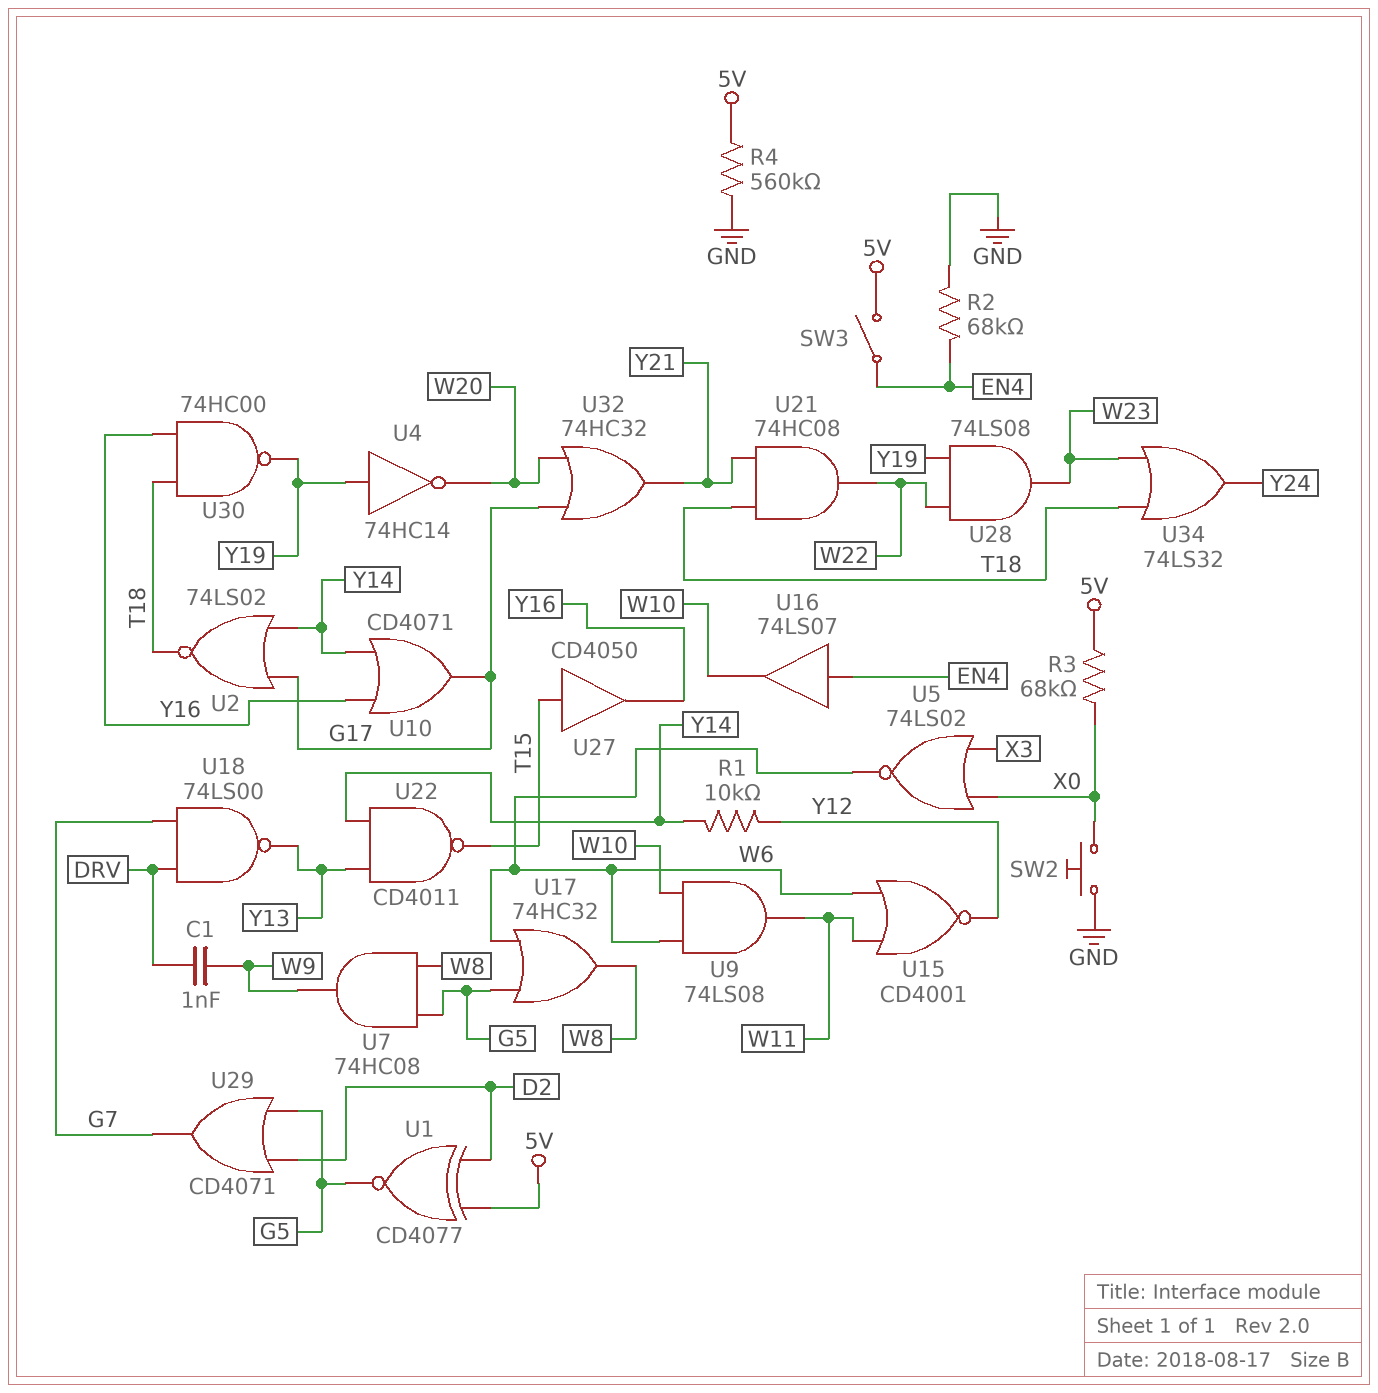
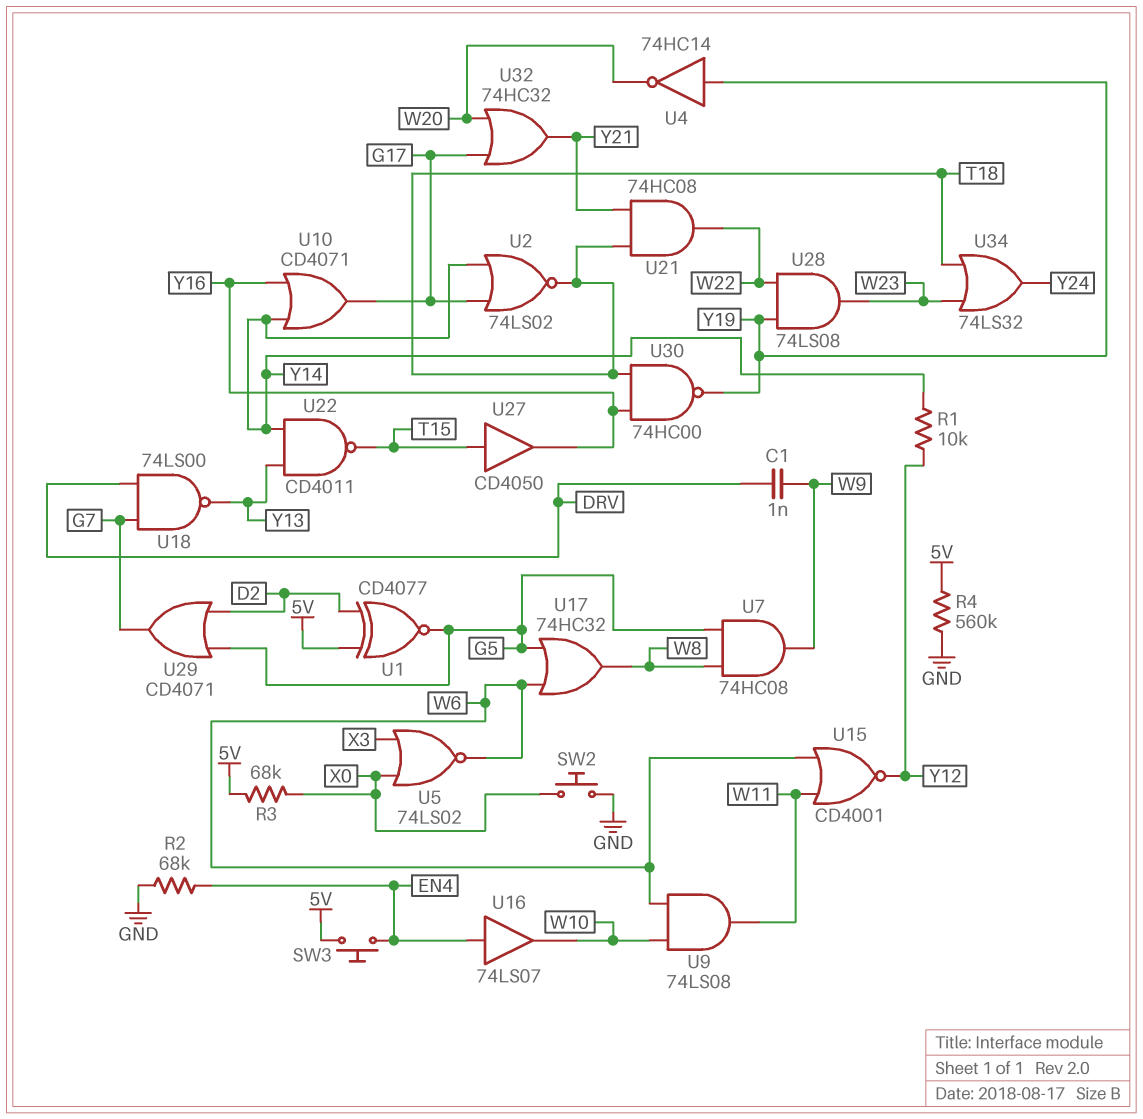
SW3: switch (5V, EN4) -> button (5V, EN4)

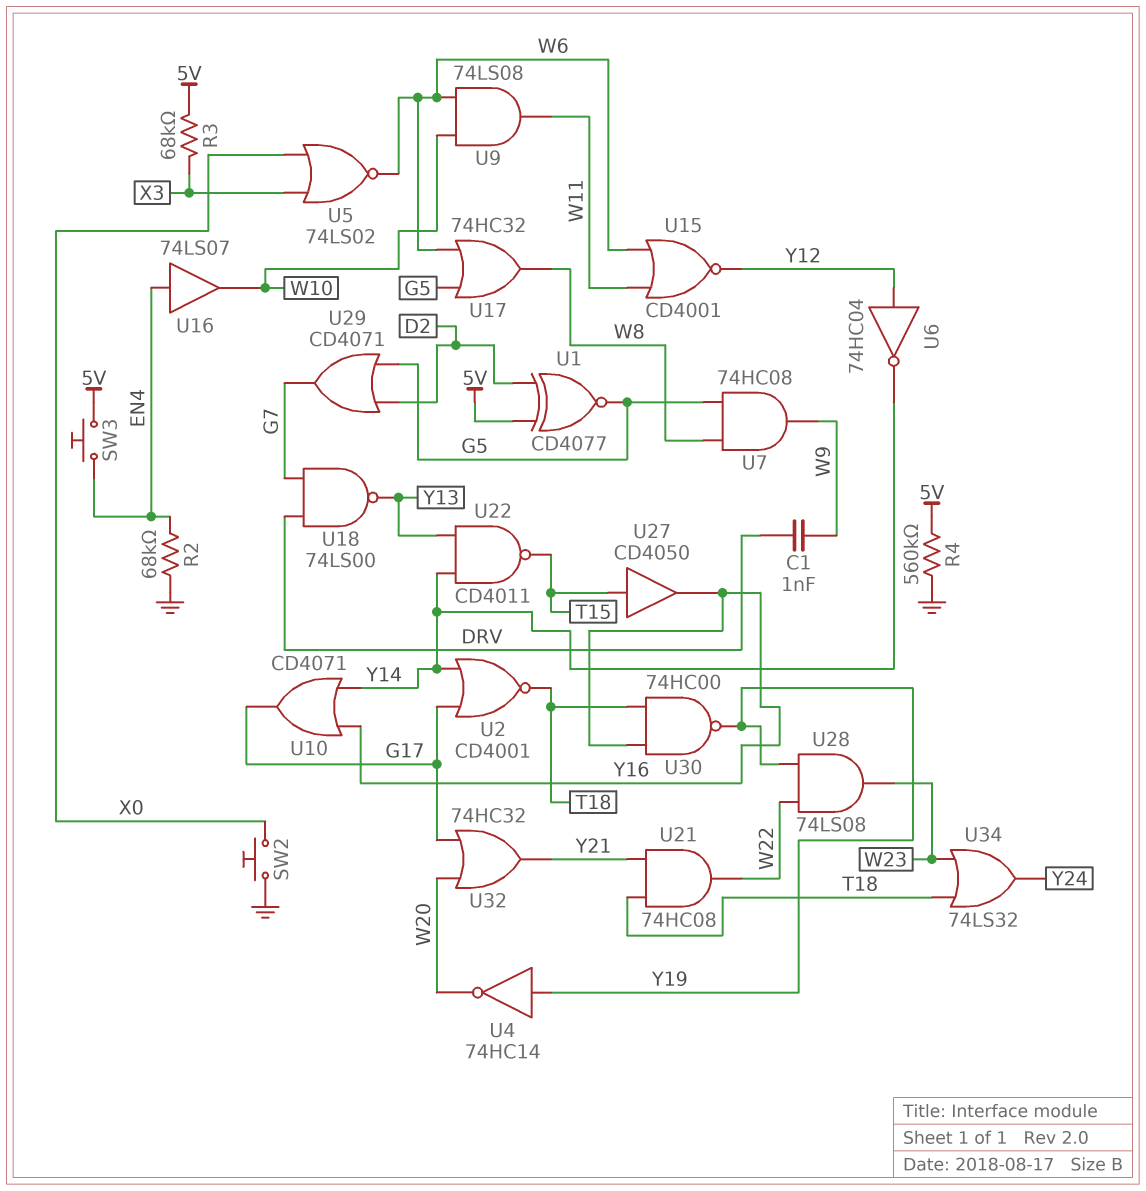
R1: 10k (Y12, Y14) -> none
R3: 68k (5V, X0) -> 68k (5V, X3)
U2: NOR 74LS02 (in G17, in Y14, out T18) -> NOR CD4001 (in G17, in Y14, out T18)
U6: none -> NOT 74HC04 (in Y12, out Y14)

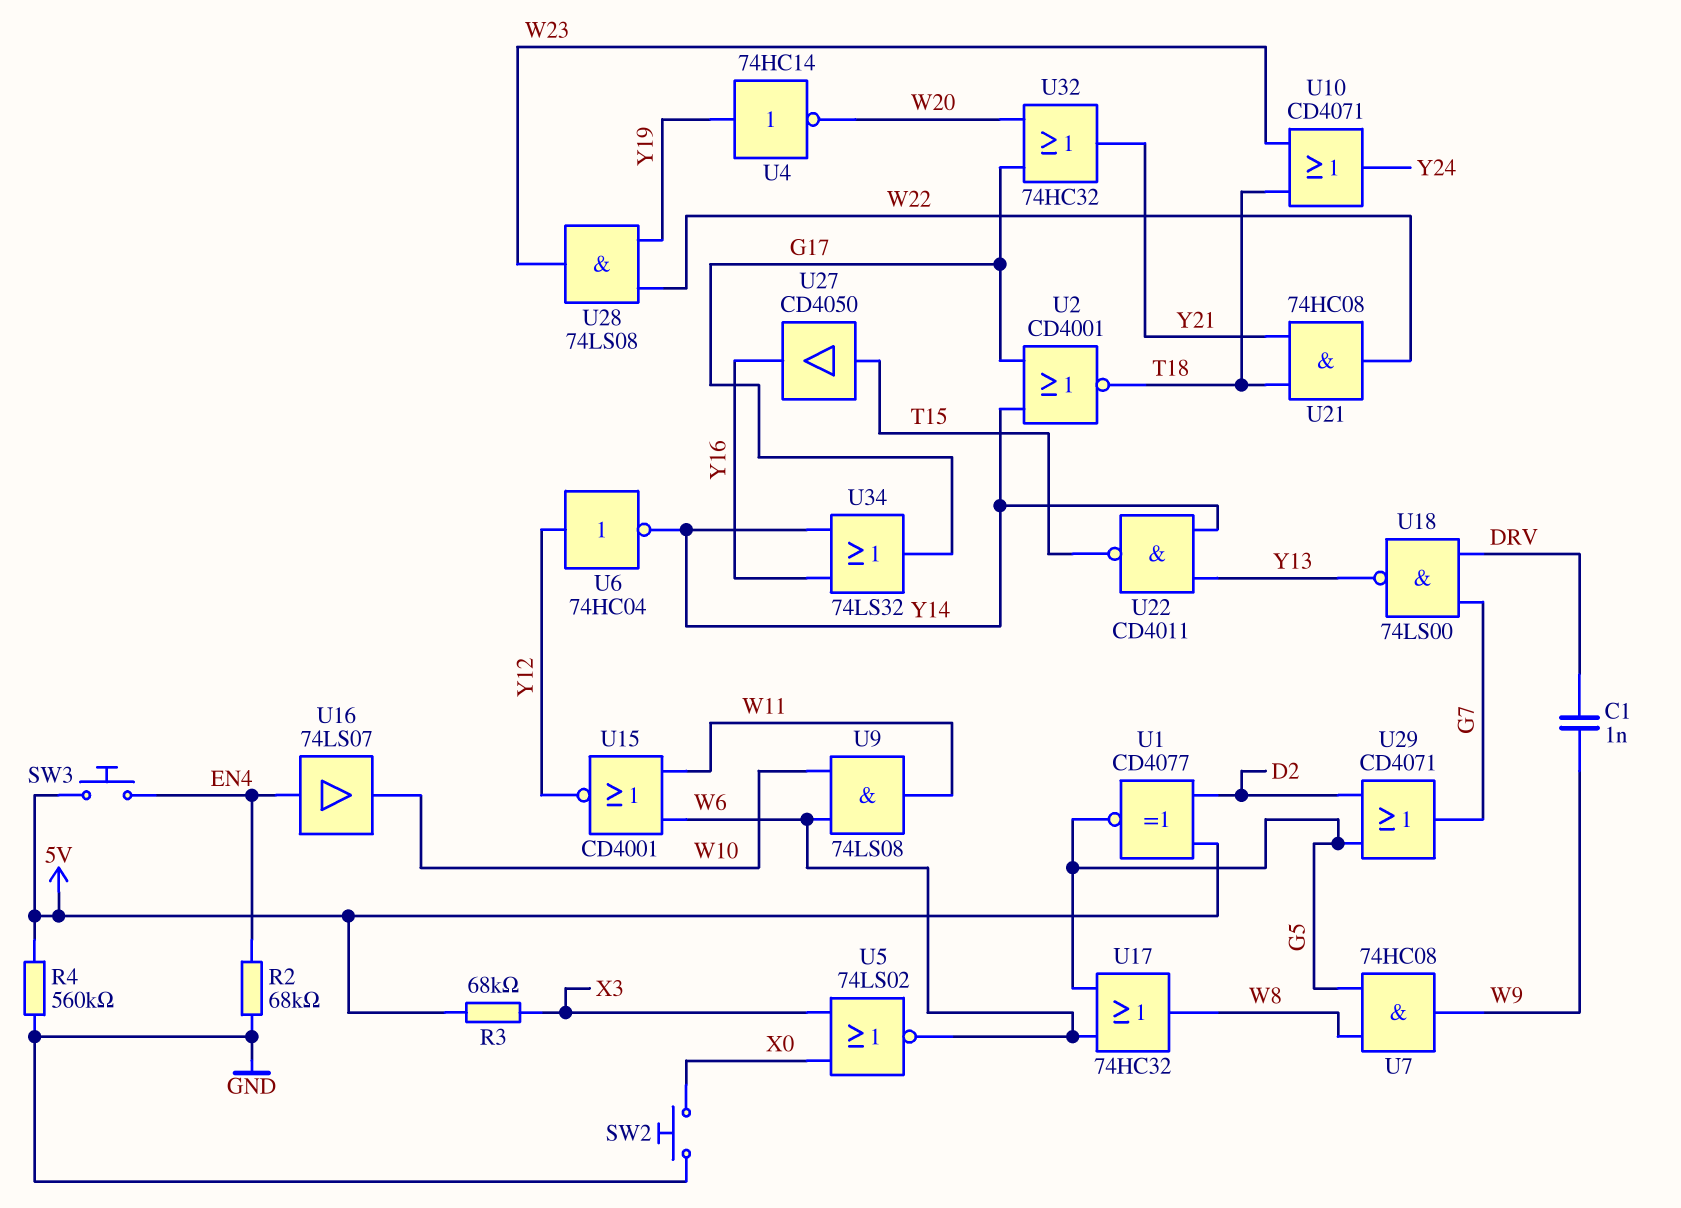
U10: OR CD4071 (in Y14, in Y16, out G17) -> OR CD4071 (in T18, in W23, out Y24)
U30: NAND 74HC00 (in T18, in Y16, out Y19) -> none
U34: OR 74LS32 (in T18, in W23, out Y24) -> OR 74LS32 (in Y14, in Y16, out G17)

